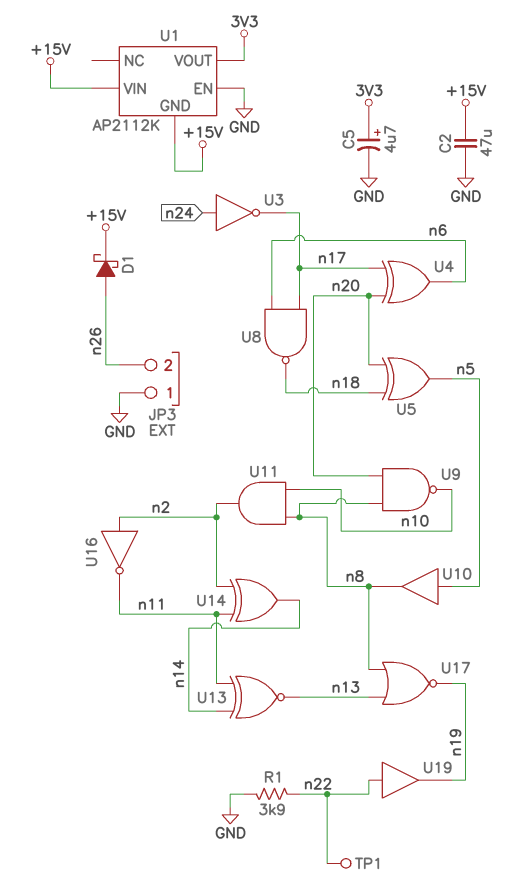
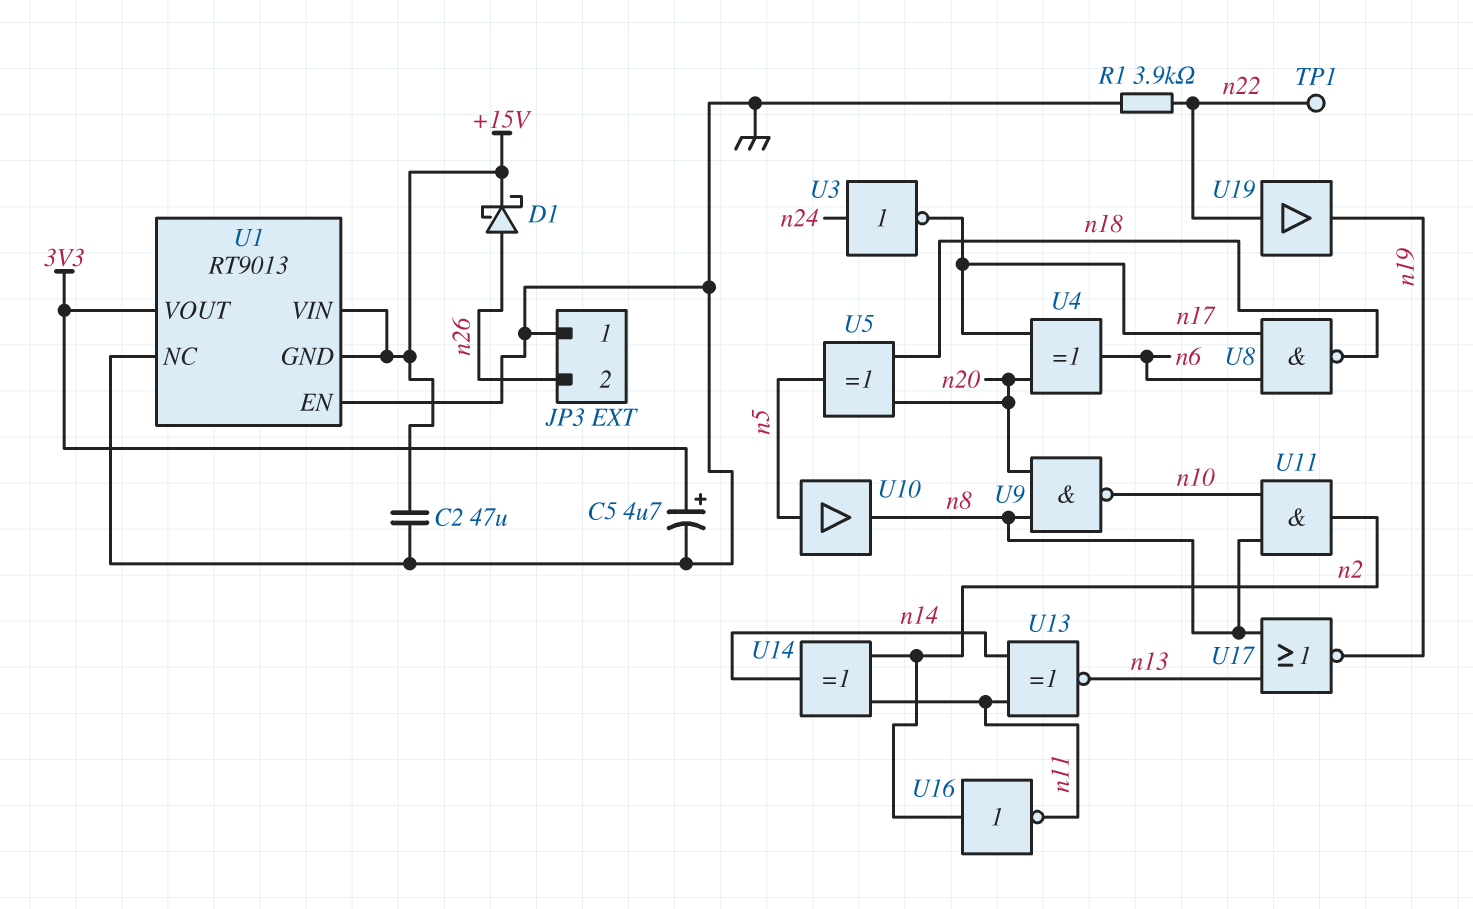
U1: AP2112K -> RT9013
U1 pin NC: none -> GND

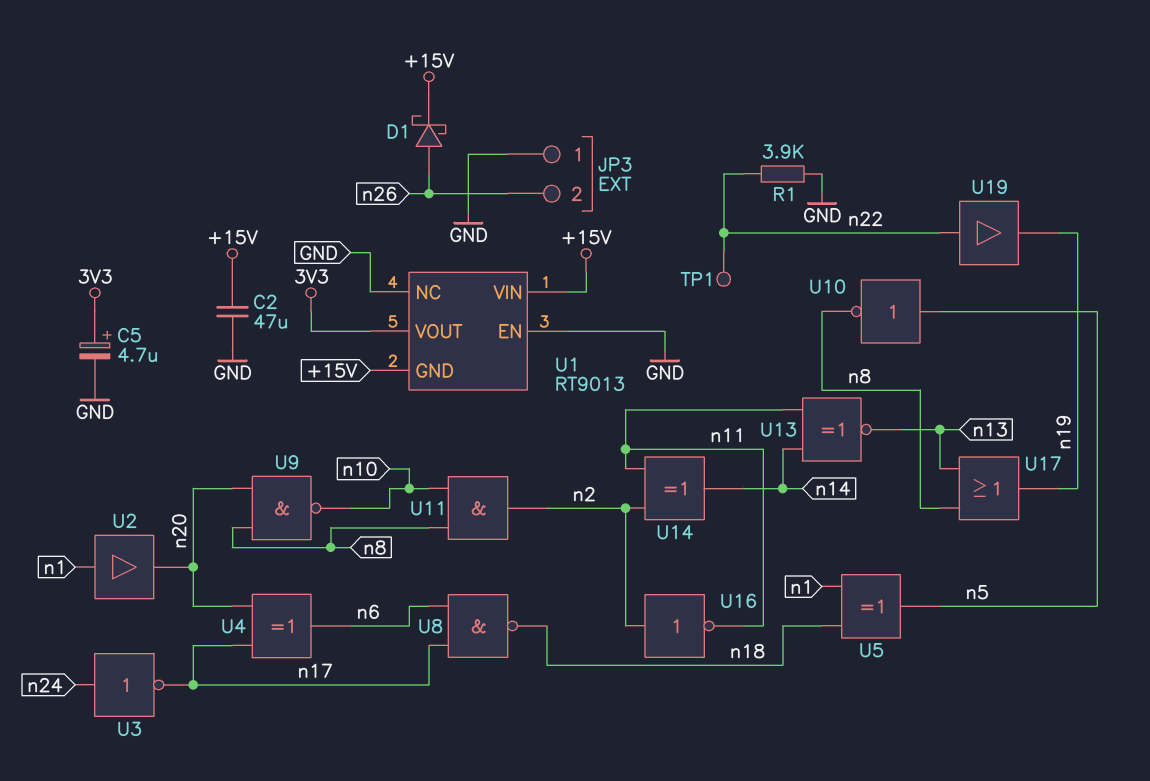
U2: none -> buffer (in n1, out n20)
U5: XOR (in n18, in n20, out n5) -> XOR (in n1, in n18, out n5)
U10: buffer (in n5, out n8) -> NOT (in n5, out n8)
U17: NOR (in n8, in n13, out n19) -> OR (in n8, in n13, out n19)

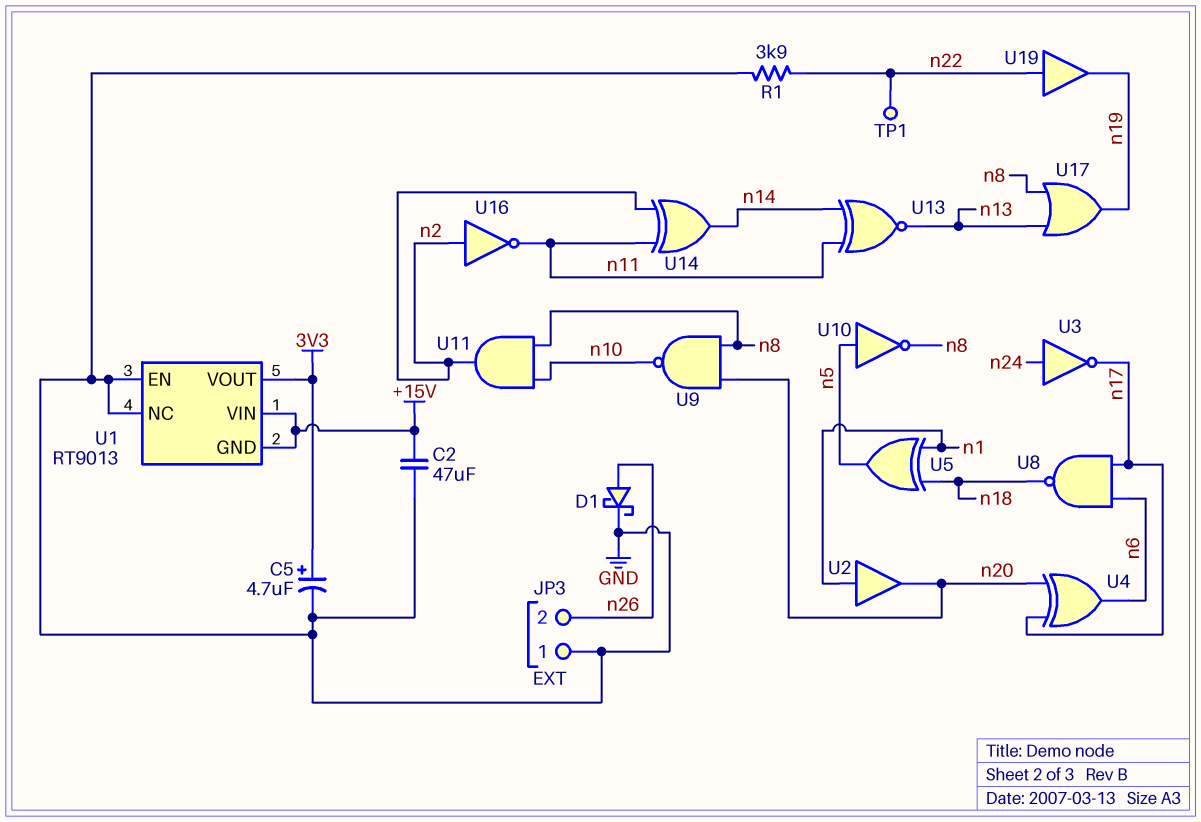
D1: schottky (A n26, K +15V) -> schottky (A n26, K GND)

